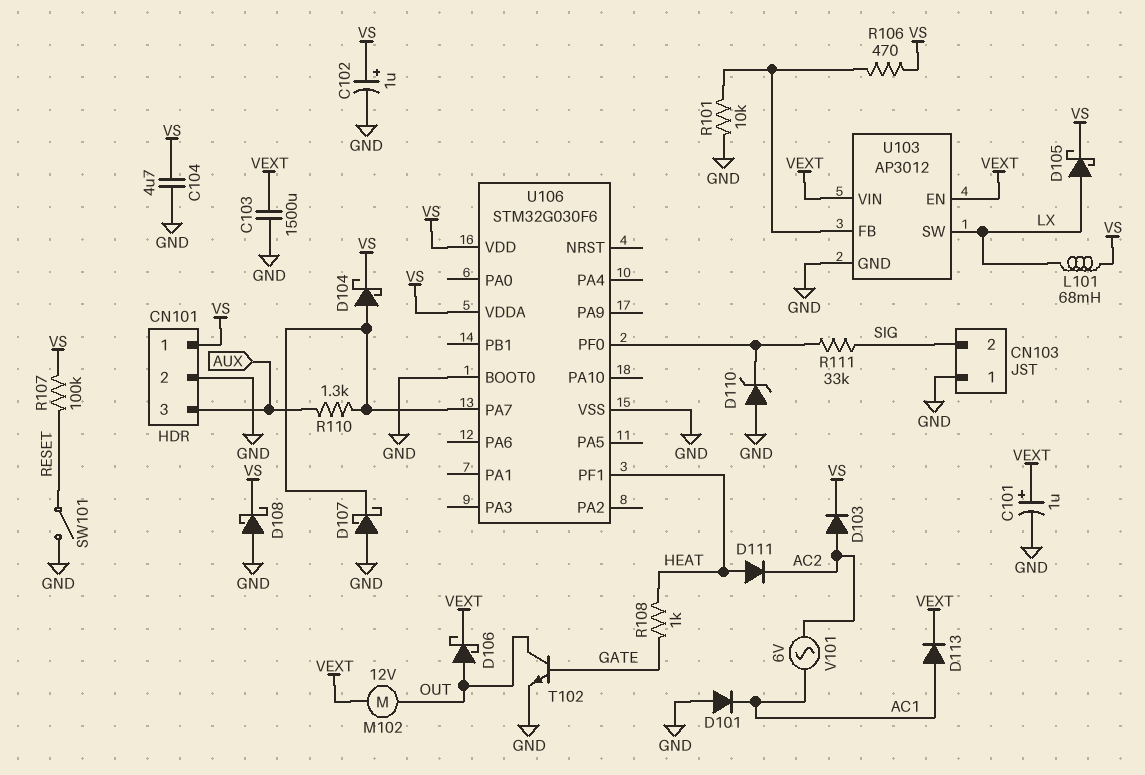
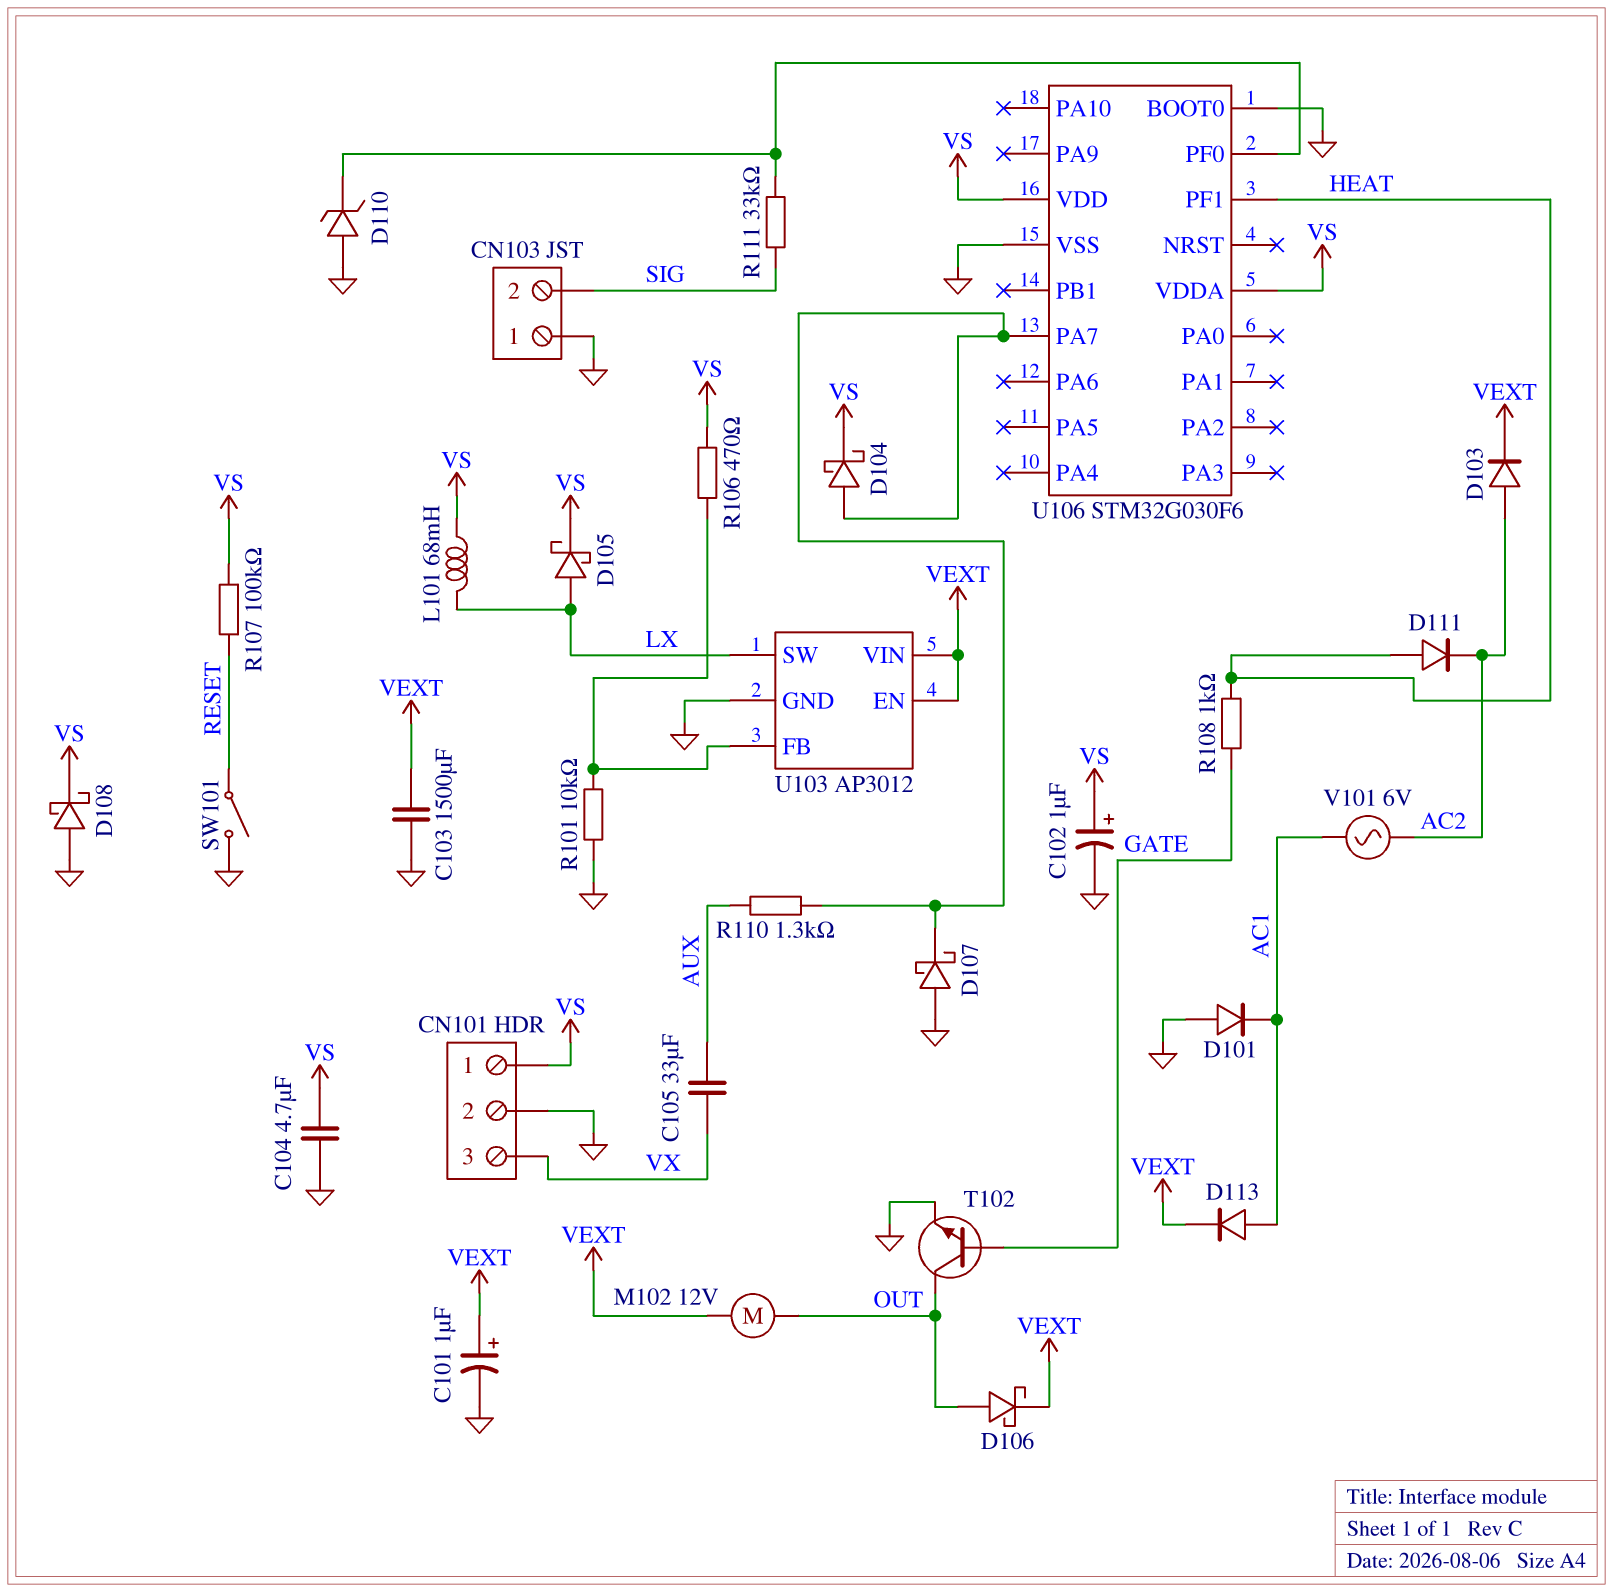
C105: none -> 33uF (AUX, VX)
CN101 pin 3: AUX -> VX
D103: diode (A AC2, K VS) -> diode (A AC2, K VEXT)

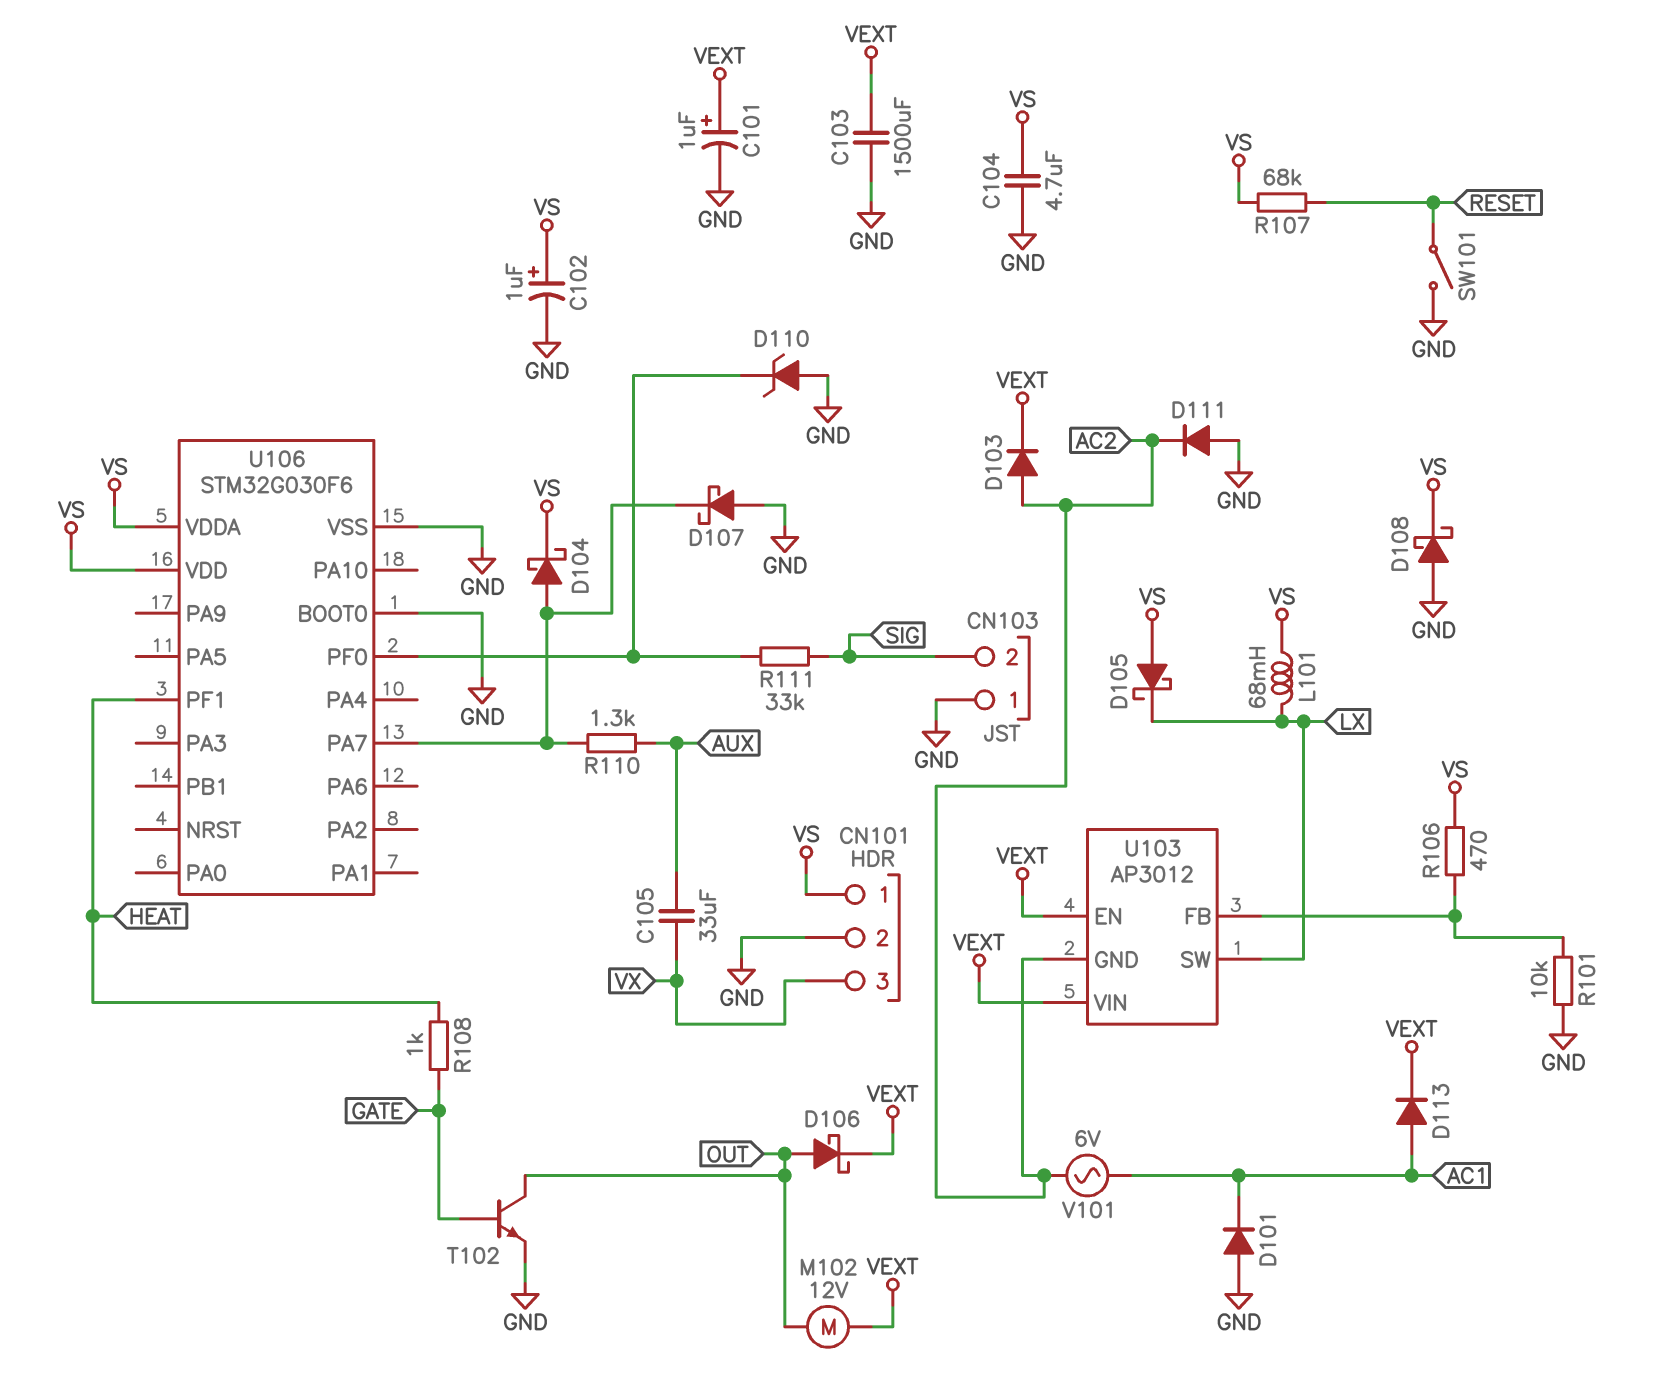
D105: schottky (A LX, K VS) -> schottky (A VS, K LX)
D111: diode (A HEAT, K AC2) -> diode (A GND, K AC2)
R107: 100k (RESET, VS) -> 68k (RESET, VS)
U103 pin GND: GND -> AC2

